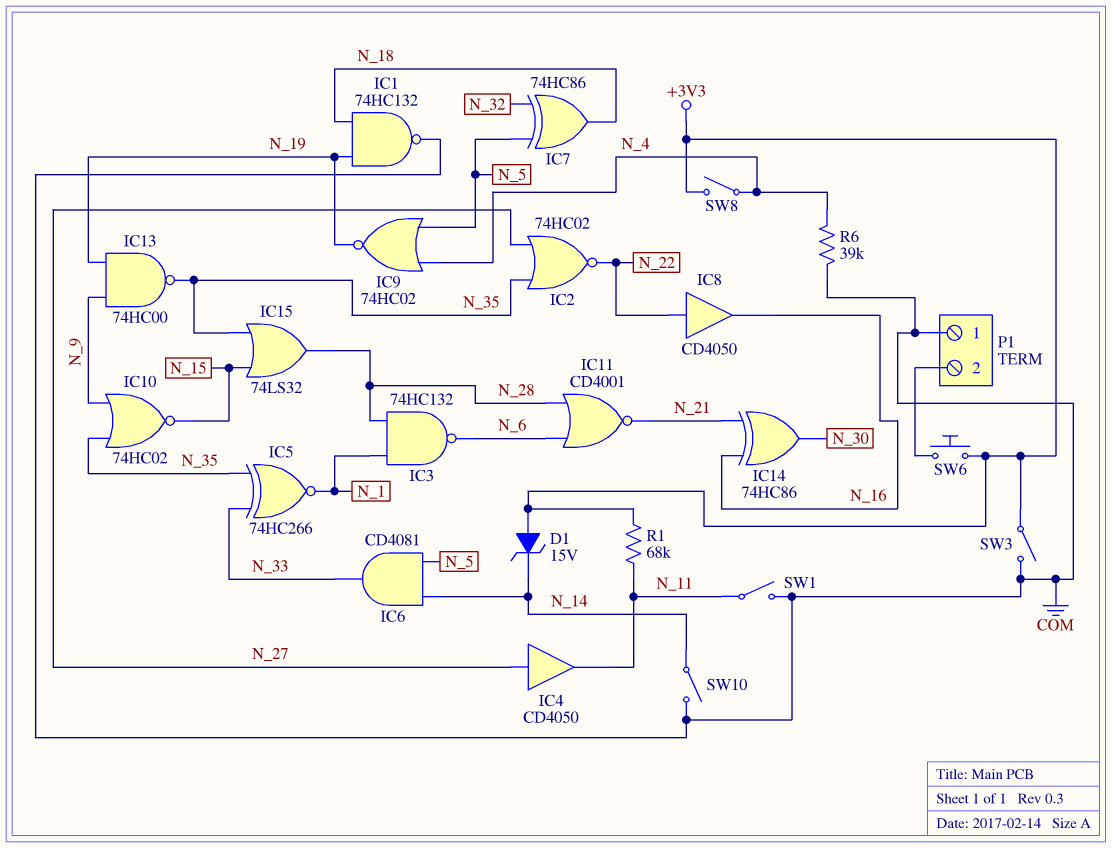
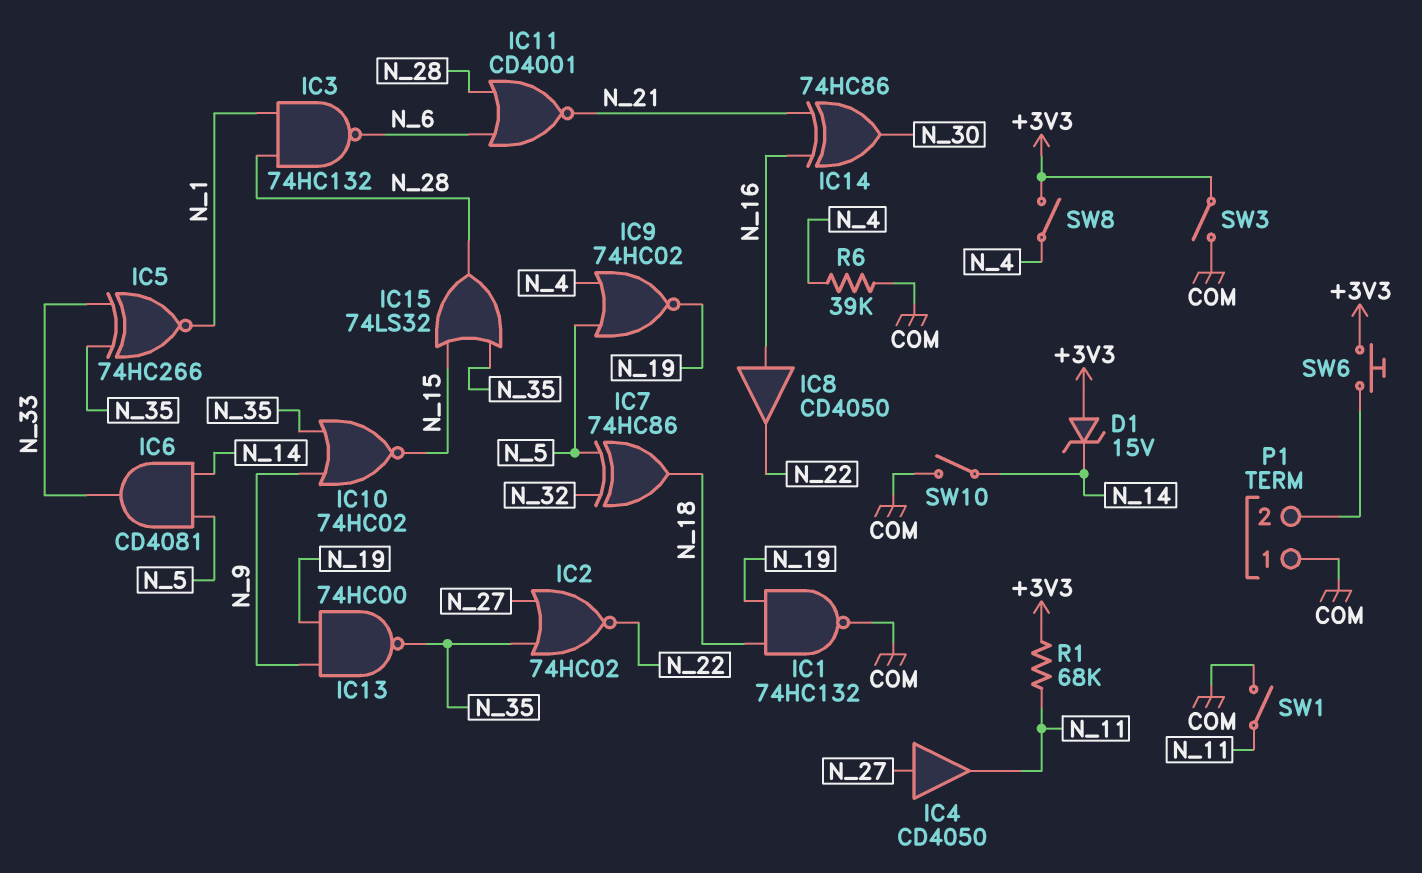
IC8: buffer CD4050 (in N_22, out N_16) -> buffer CD4050 (in N_16, out N_22)

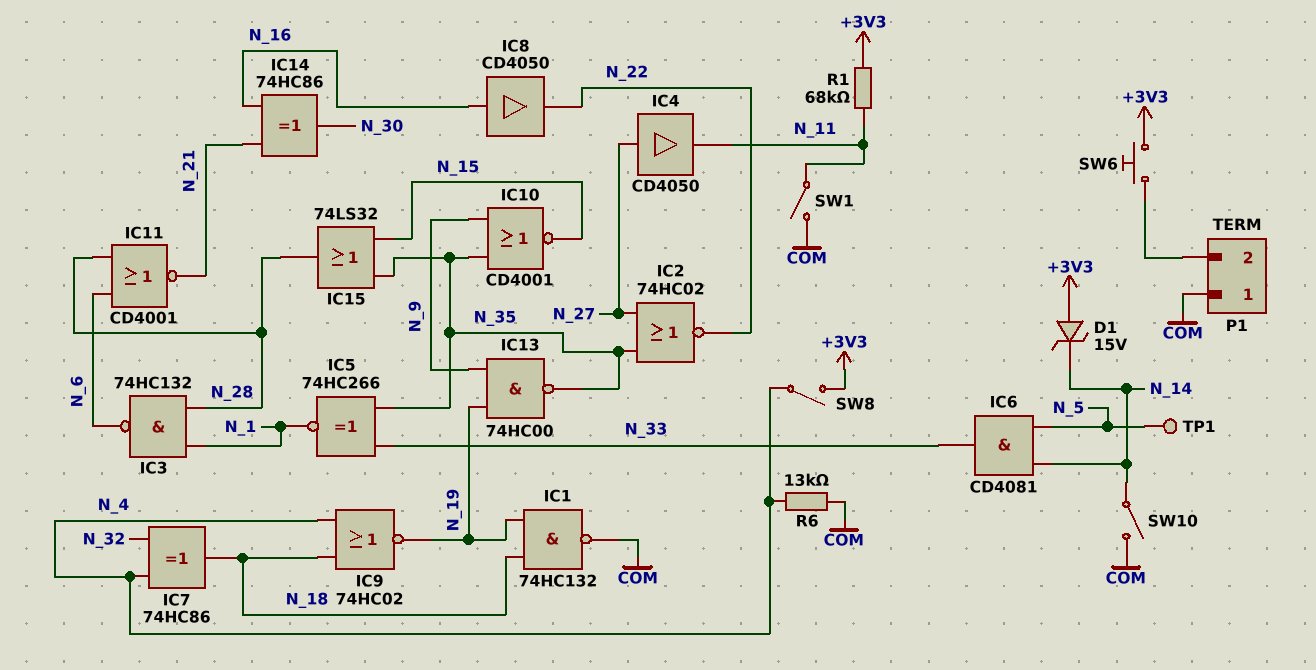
IC7: XOR 74HC86 (in N_5, in N_32, out N_18) -> XOR 74HC86 (in N_4, in N_32, out N_18)
IC9: NOR 74HC02 (in N_4, in N_5, out N_19) -> NOR 74HC02 (in N_4, in N_18, out N_19)
IC10: NOR 74HC02 (in N_9, in N_35, out N_15) -> NOR CD4001 (in N_9, in N_35, out N_15)
R6: 39k (COM, N_4) -> 13k (COM, N_4)
SW3: switch (+3V3, COM) -> none
TP1: none -> test point (N_5)

